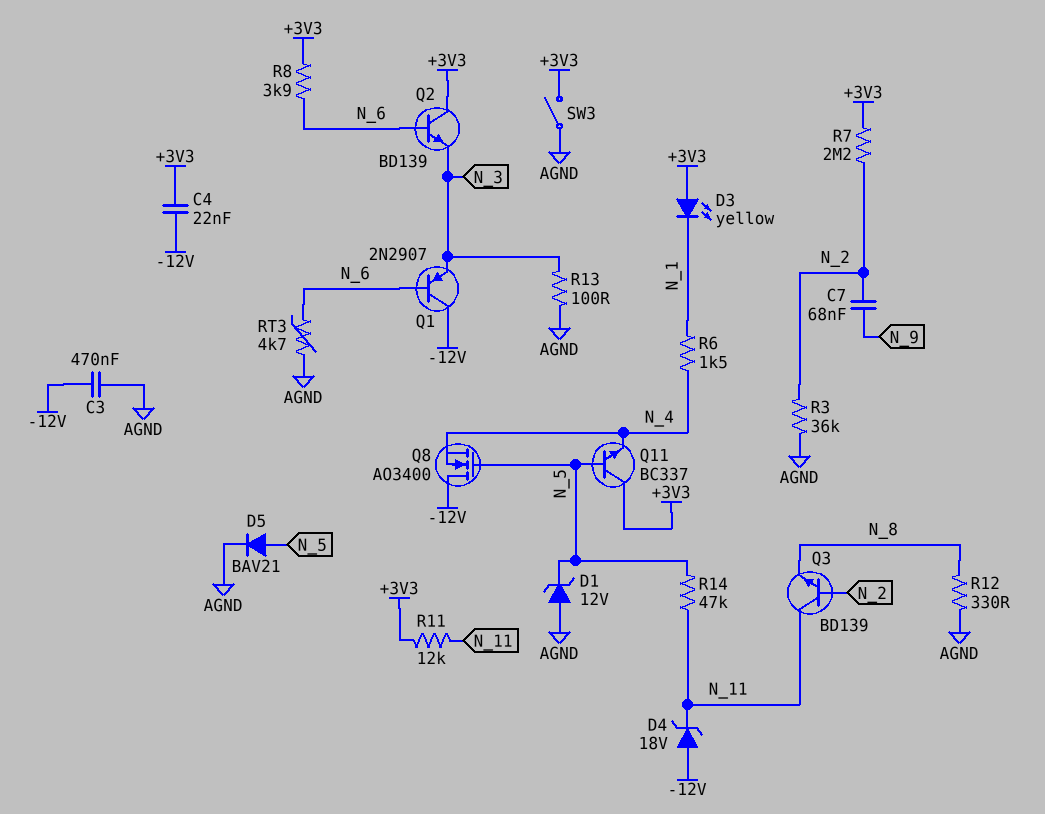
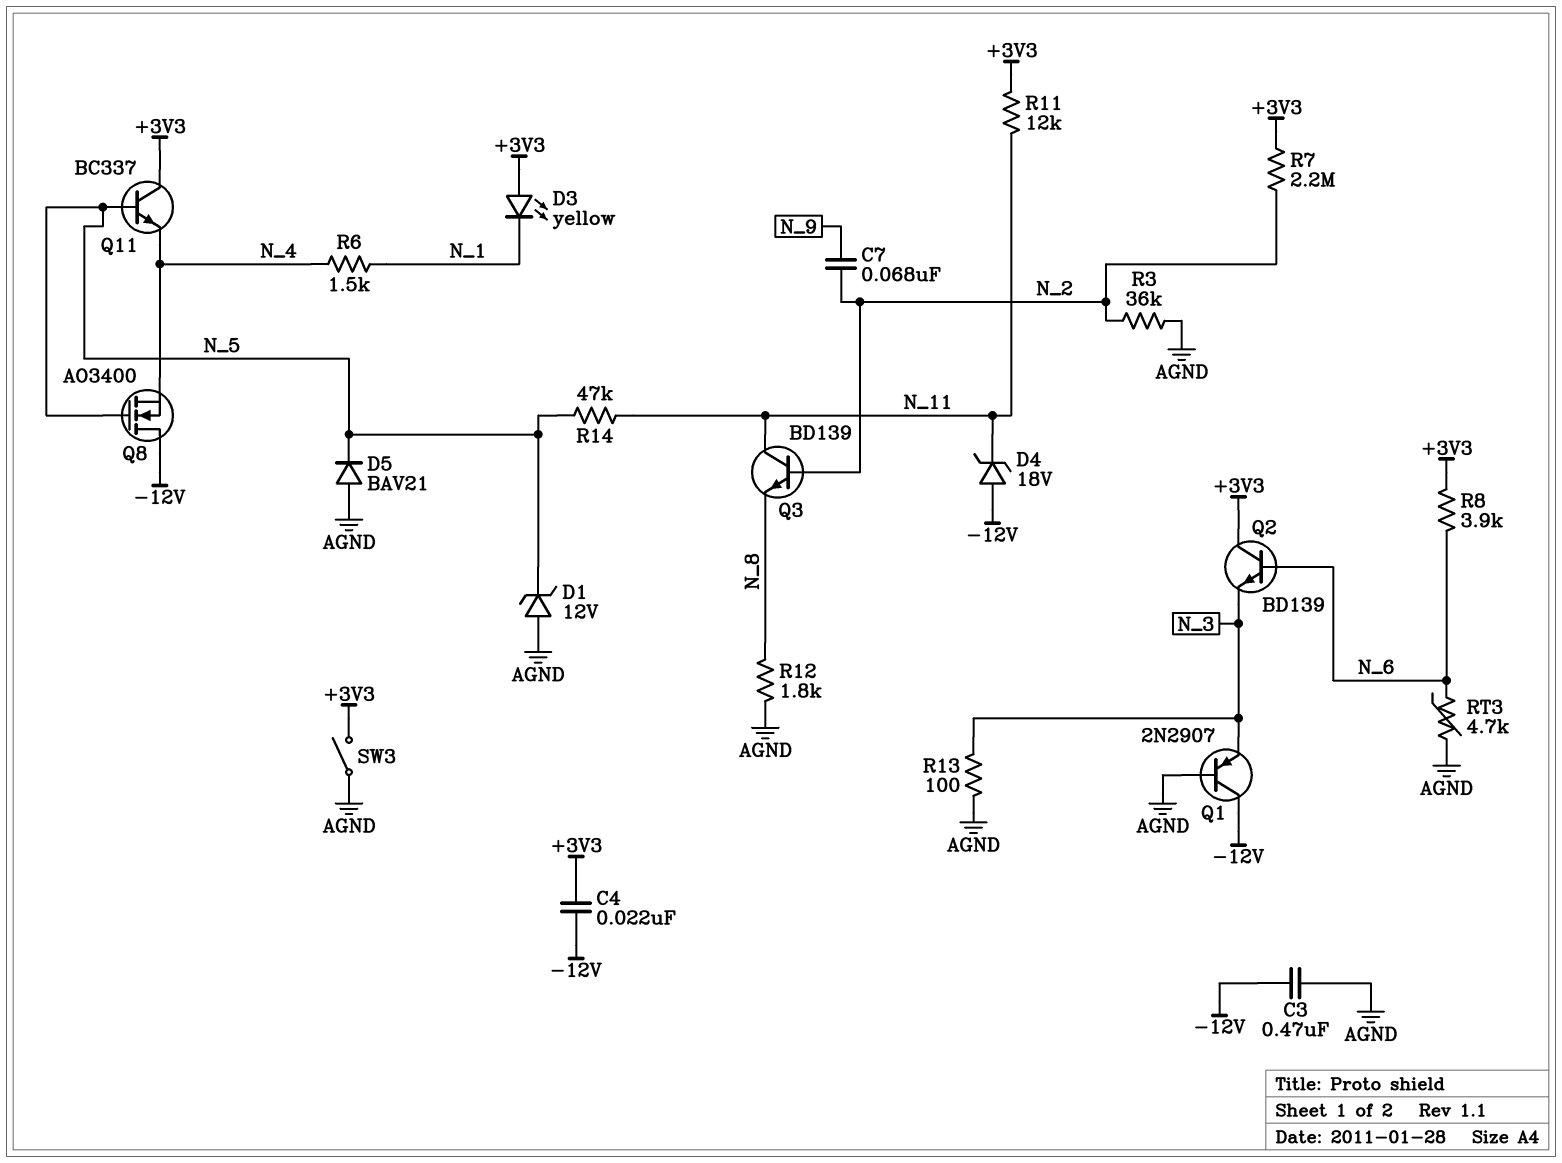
D5: diode BAV21 (A N_5, K AGND) -> diode BAV21 (A AGND, K N_5)
Q1: PNP 2N2907 (B N_6, C -12V, E N_3) -> PNP 2N2907 (B AGND, C -12V, E N_3)
R12: 330 (AGND, N_8) -> 1.8k (AGND, N_8)

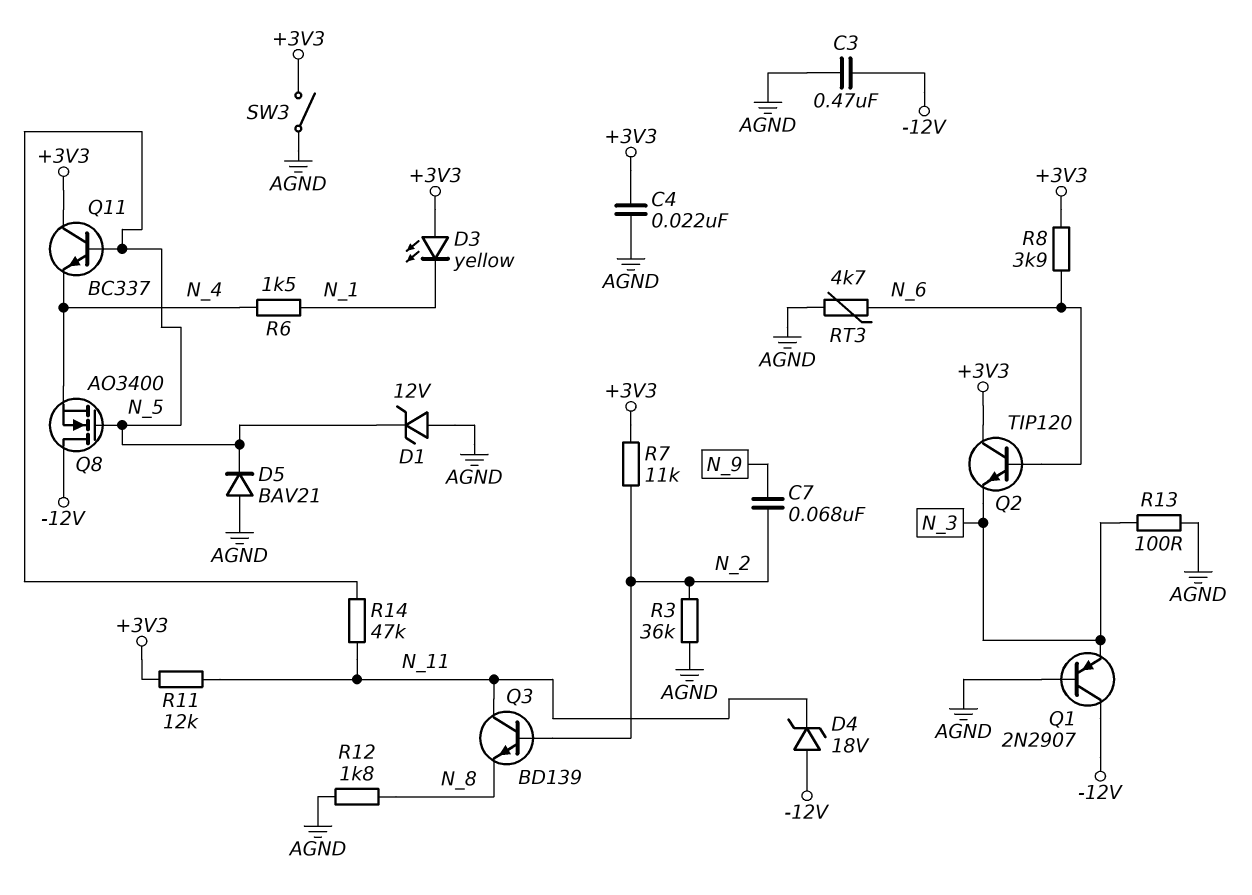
C4: 22nF (+3V3, -12V) -> 22nF (+3V3, AGND)
Q2: NPN BD139 (B N_6, C +3V3, E N_3) -> NPN TIP120 (B N_6, C +3V3, E N_3)
R7: 2.2M (+3V3, N_2) -> 11k (+3V3, N_2)

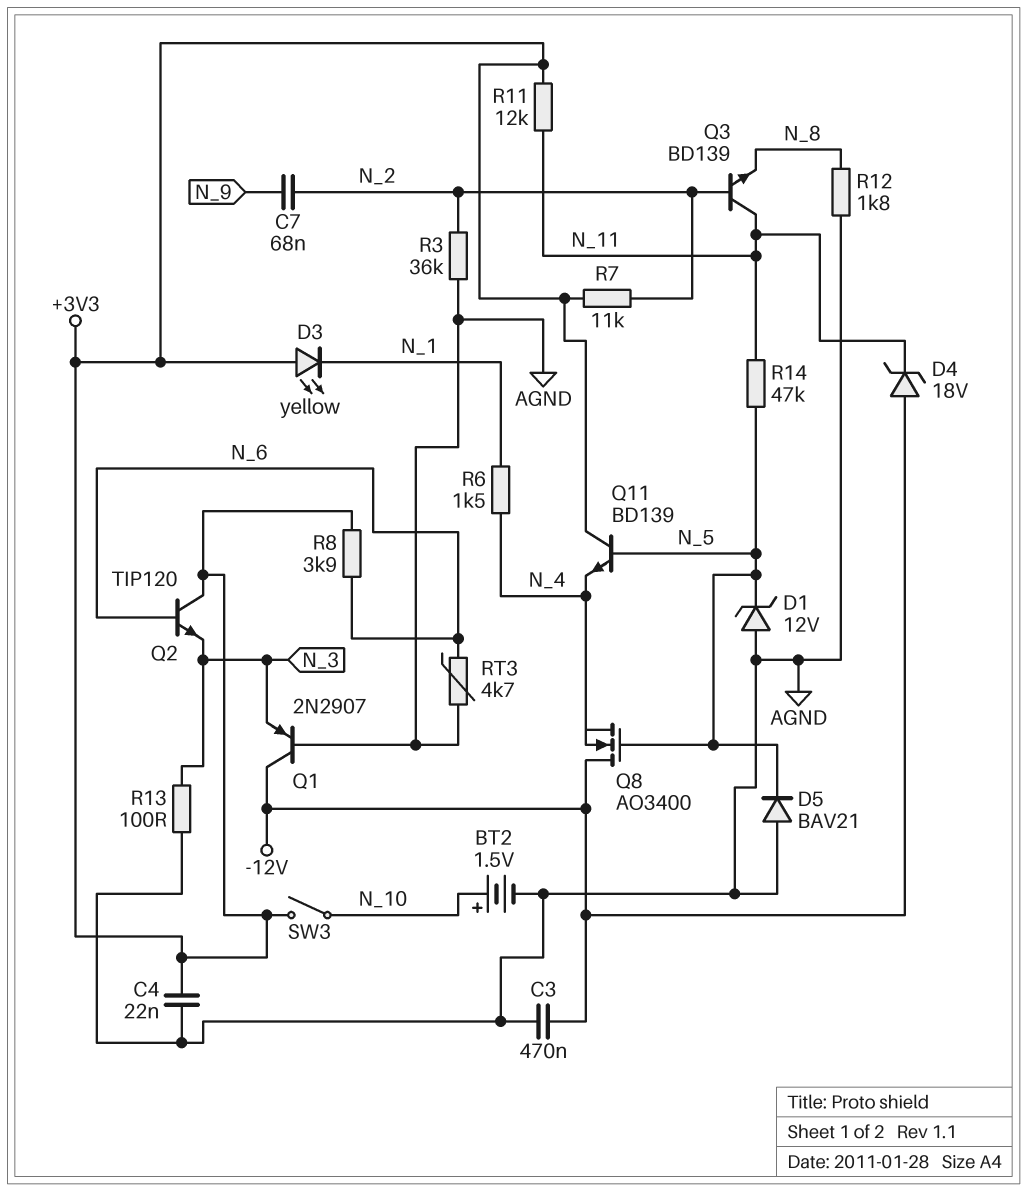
BT2: none -> 1.5V (plus N_10, minus AGND)
Q11: NPN BC337 (B N_5, C +3V3, E N_4) -> NPN BD139 (B N_5, C +3V3, E N_4)
SW3: switch (+3V3, AGND) -> switch (+3V3, N_10)

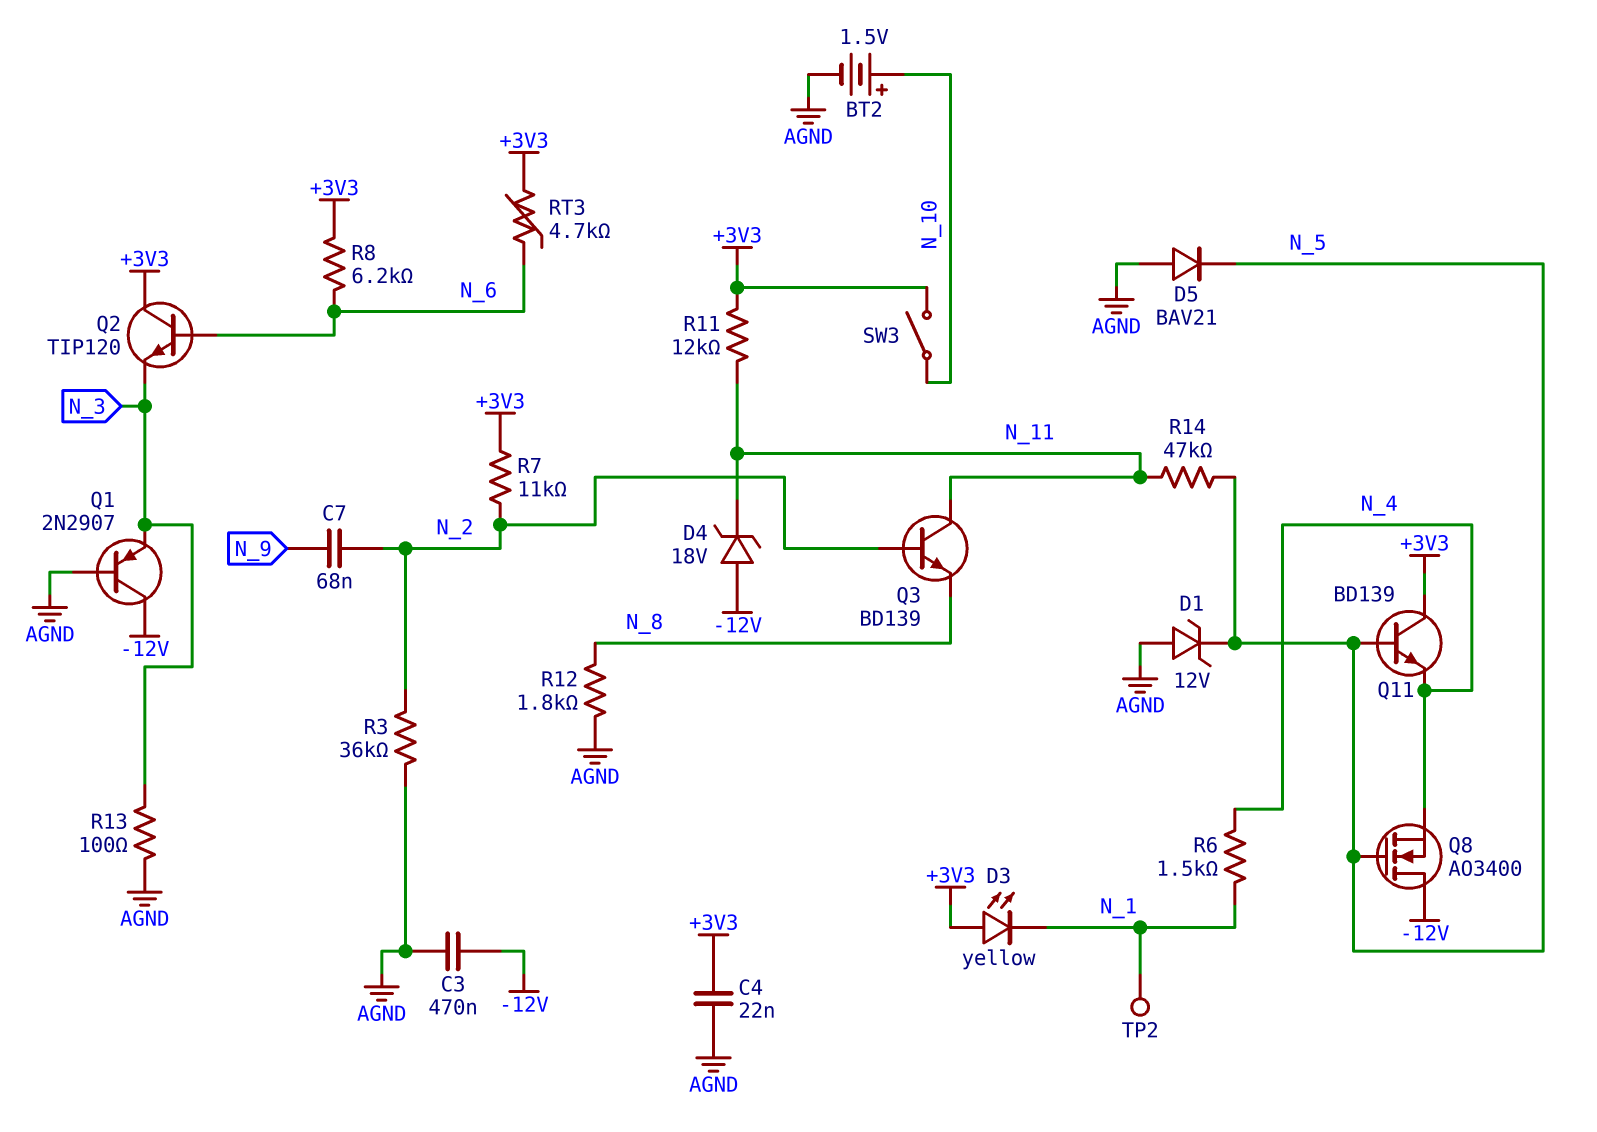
R8: 3.9k (+3V3, N_6) -> 6.2k (+3V3, N_6)
RT3: 4.7k (AGND, N_6) -> 4.7k (+3V3, N_6)
TP2: none -> test point (N_1)

